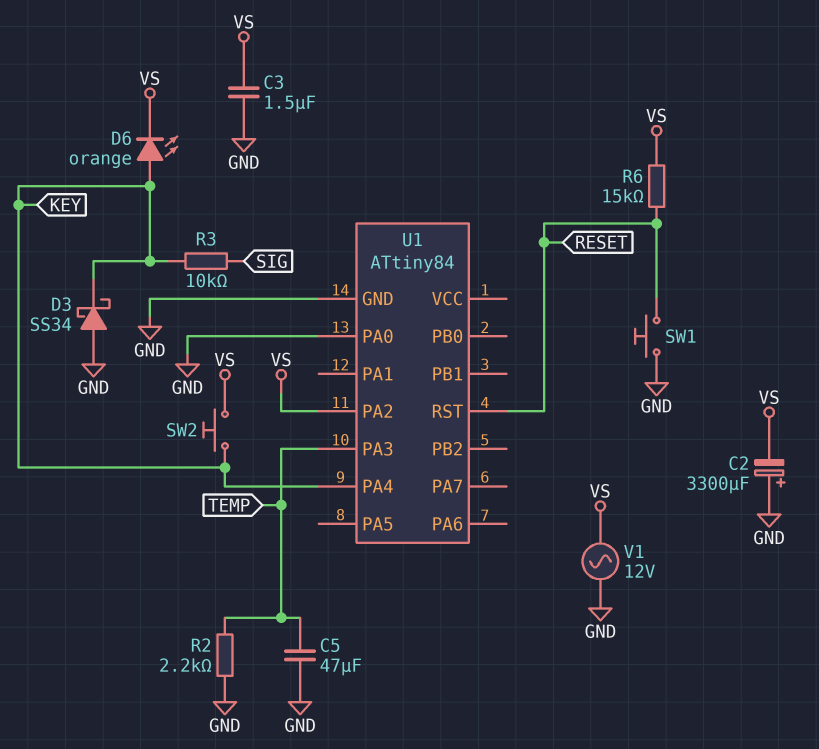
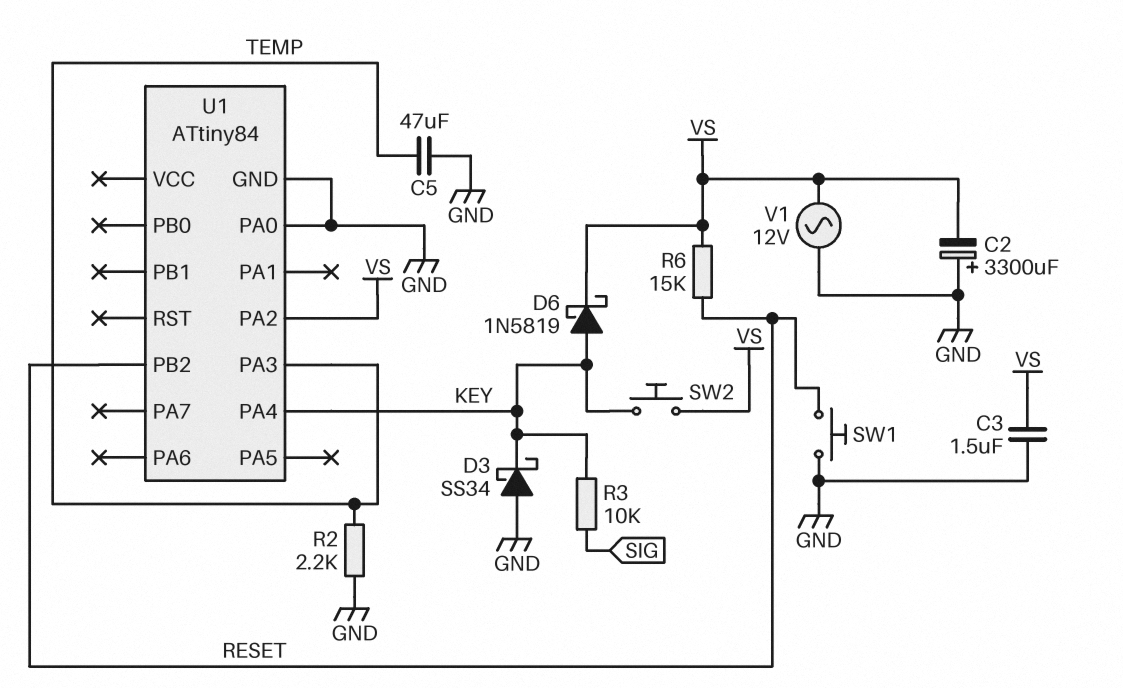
D6: LED orange (A KEY, K VS) -> schottky 1N5819 (A KEY, K VS)
U1 pin PB2: none -> RESET
U1 pin RST: RESET -> none

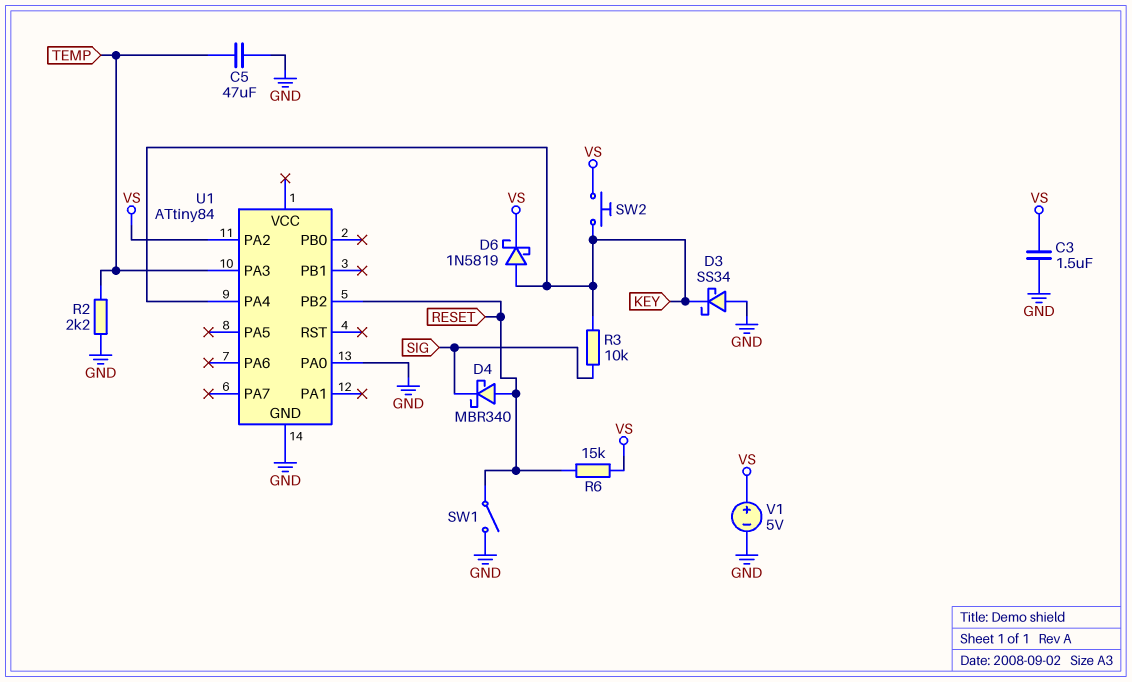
C2: 3300uF (plus GND, minus VS) -> none
D4: none -> schottky MBR340 (A RESET, K SIG)
SW1: button (GND, RESET) -> switch (GND, RESET)
V1: AC 12V (GND, VS) -> 5V (plus VS, minus GND)

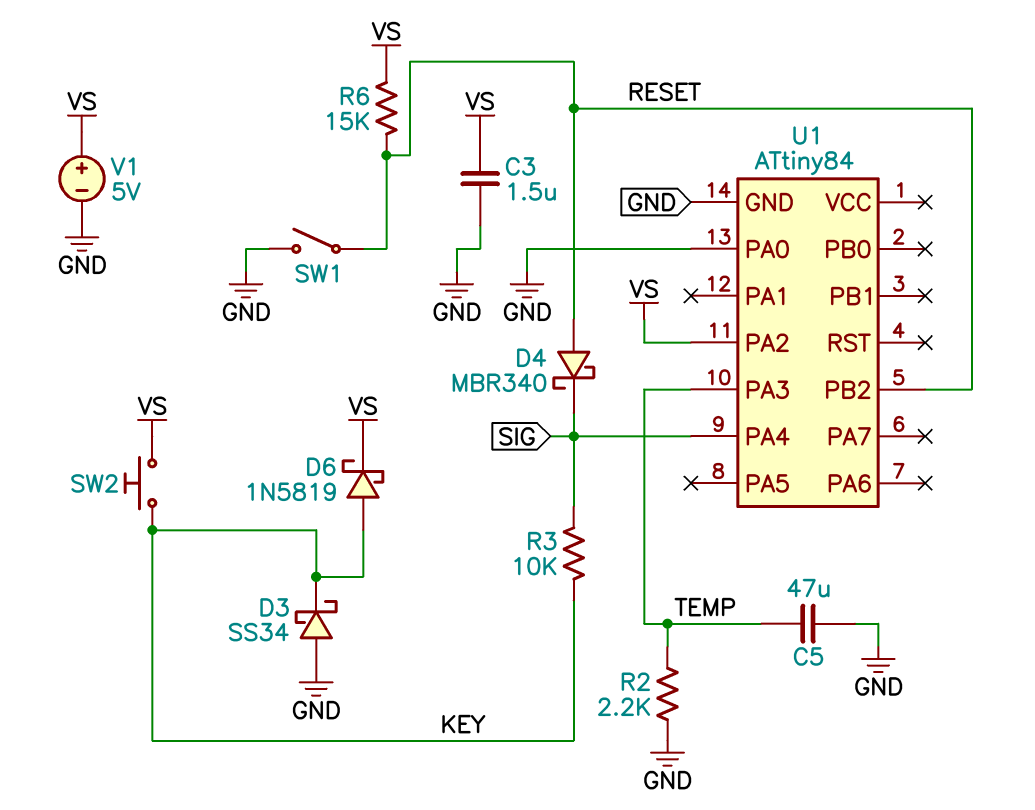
U1 pin PA4: KEY -> SIG

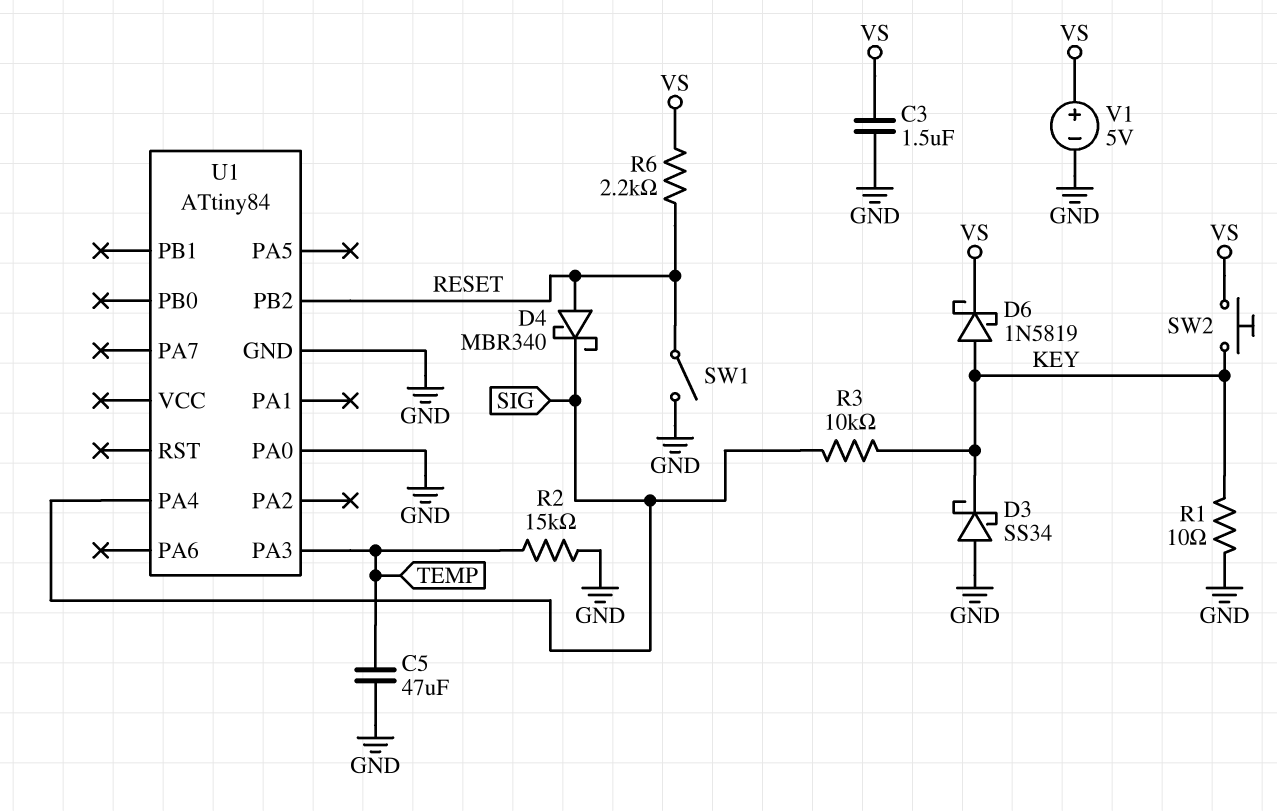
R1: none -> 10 (GND, KEY)
R2: 2.2k (GND, TEMP) -> 15k (GND, TEMP)
R6: 15k (RESET, VS) -> 2.2k (RESET, VS)
U1 pin PA2: VS -> none

